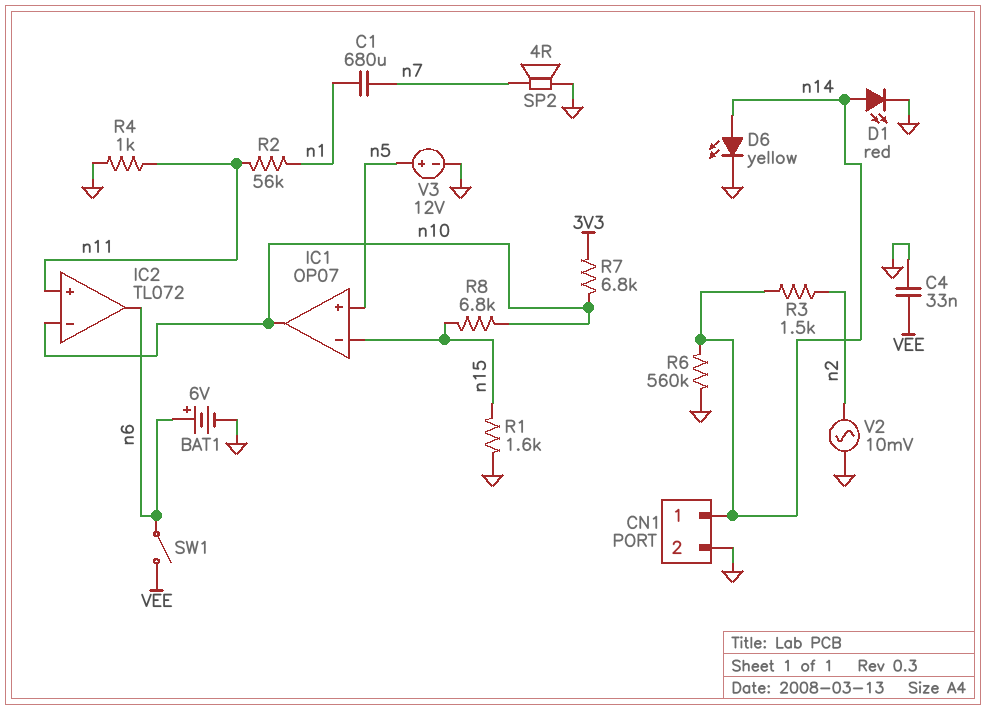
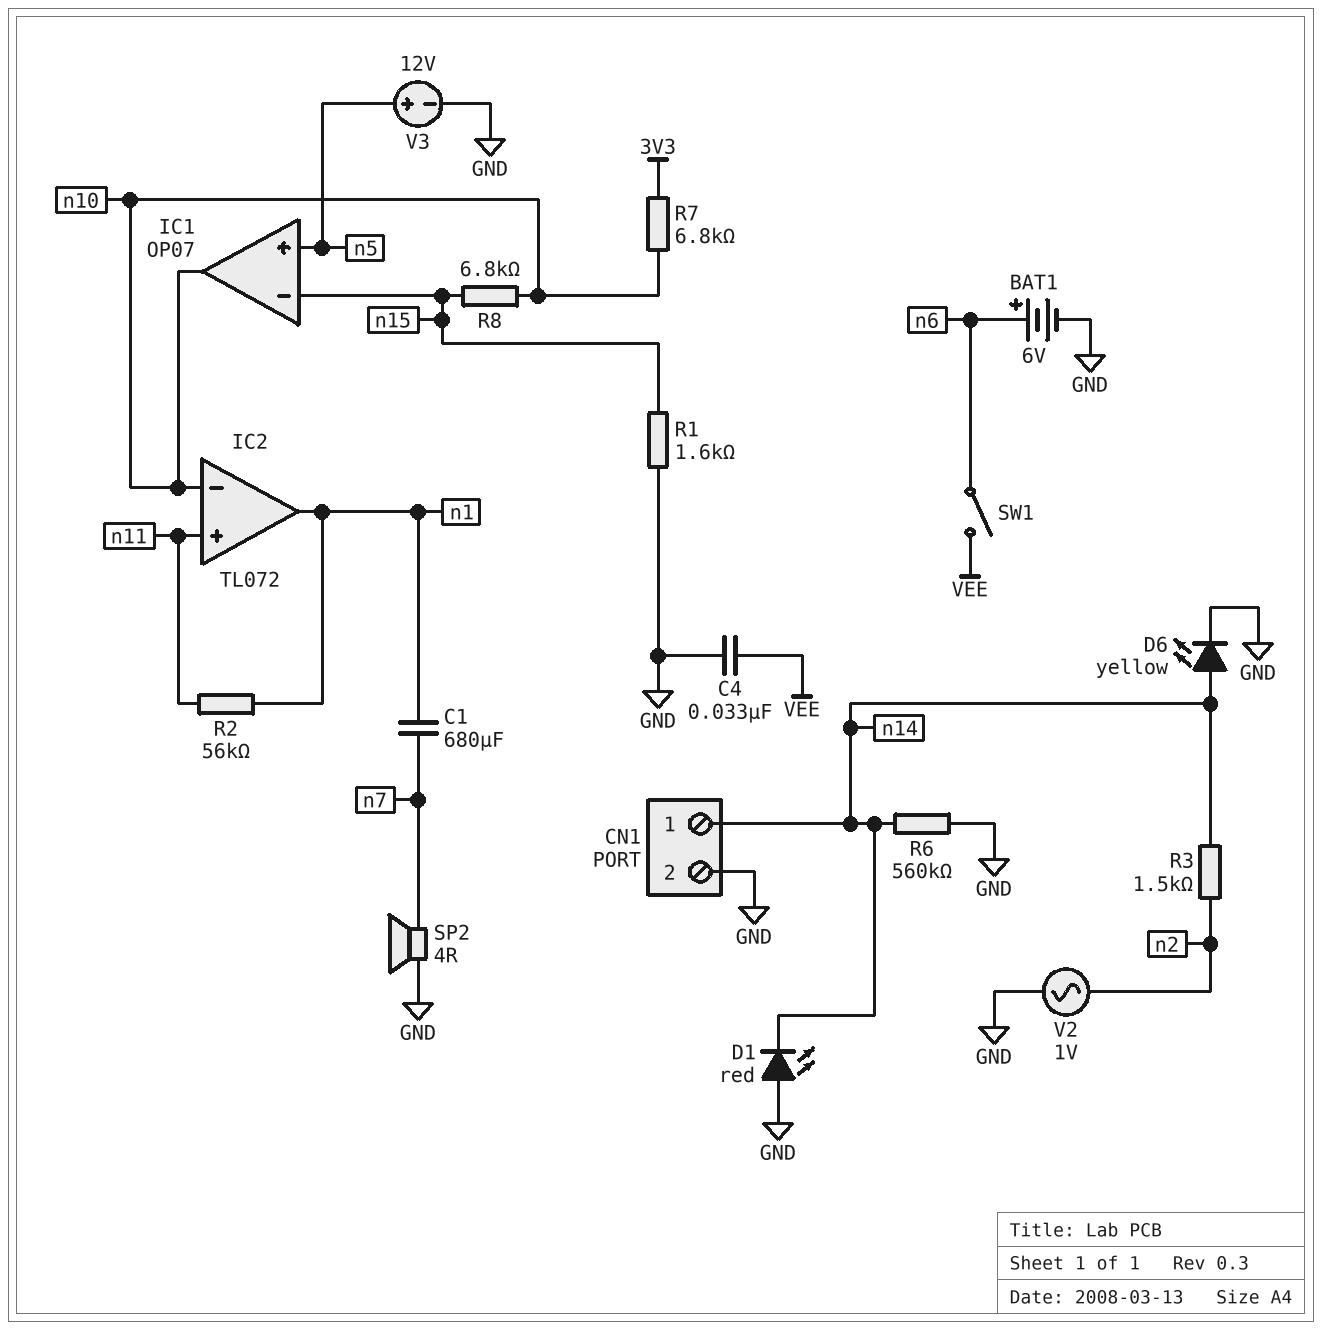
D1: LED red (A n14, K GND) -> LED red (A GND, K n14)
IC2 pin out: n6 -> n1
R4: 1k (GND, n11) -> none
V2: AC 10mV (GND, n2) -> AC 1V (GND, n2)

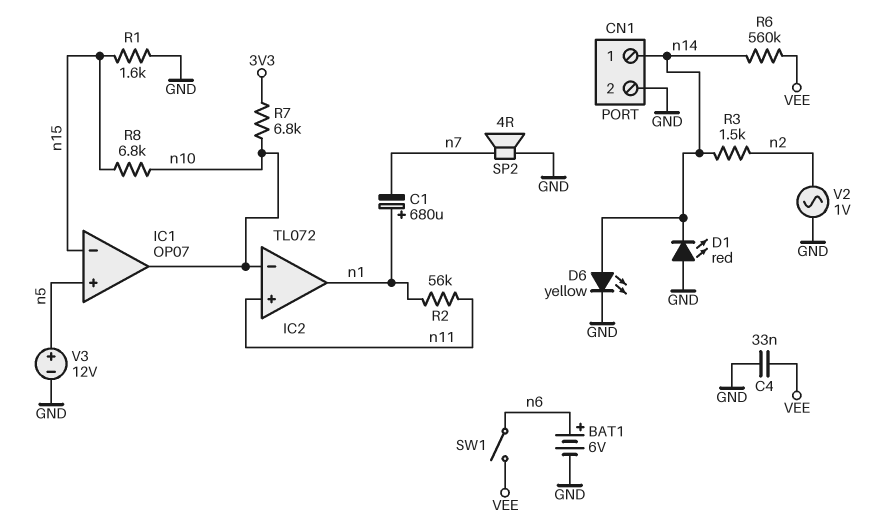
C1: 680uF (n1, n7) -> 680uF (plus n1, minus n7)
R6: 560k (GND, n14) -> 560k (VEE, n14)

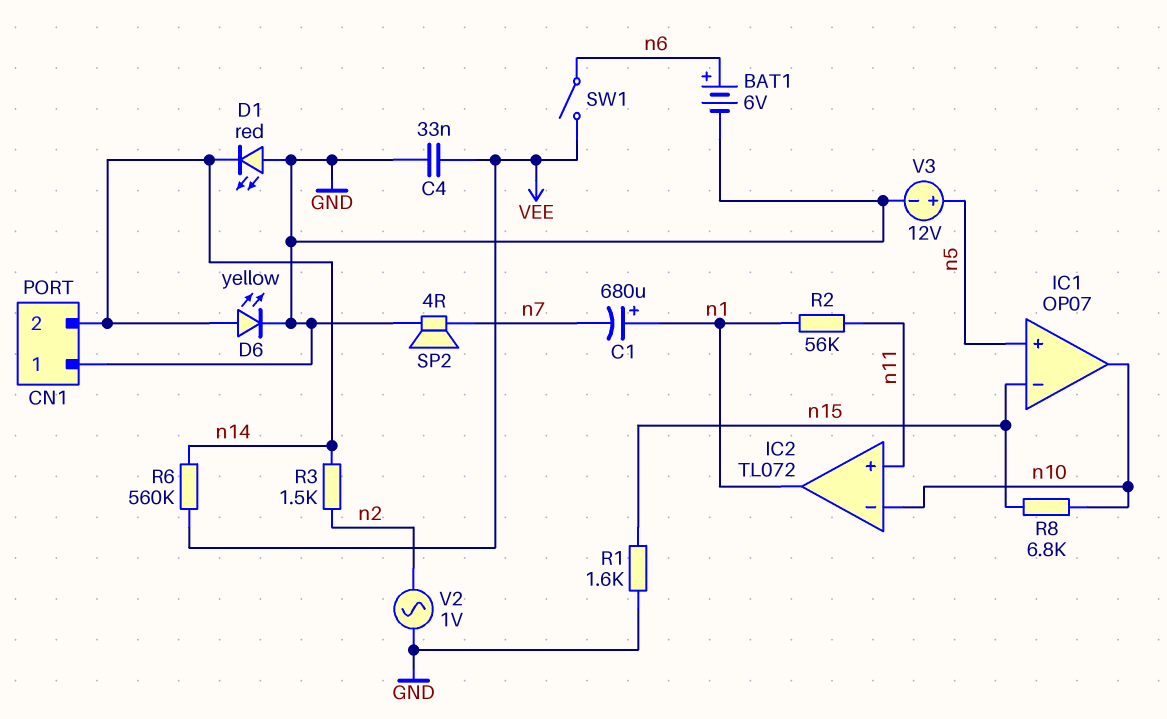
CN1 pin 1: n14 -> GND
CN1 pin 2: GND -> n14
R7: 6.8k (3V3, n10) -> none

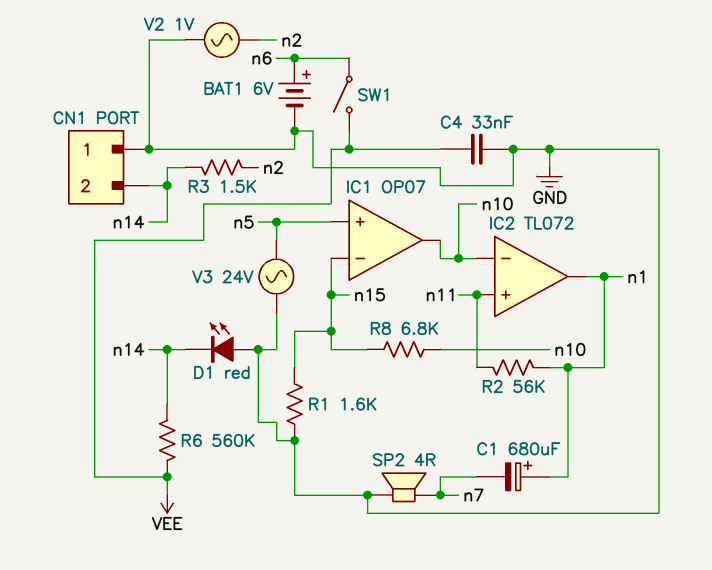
D6: LED yellow (A n14, K GND) -> none
V3: 12V (plus n5, minus GND) -> AC 24V (GND, n5)

